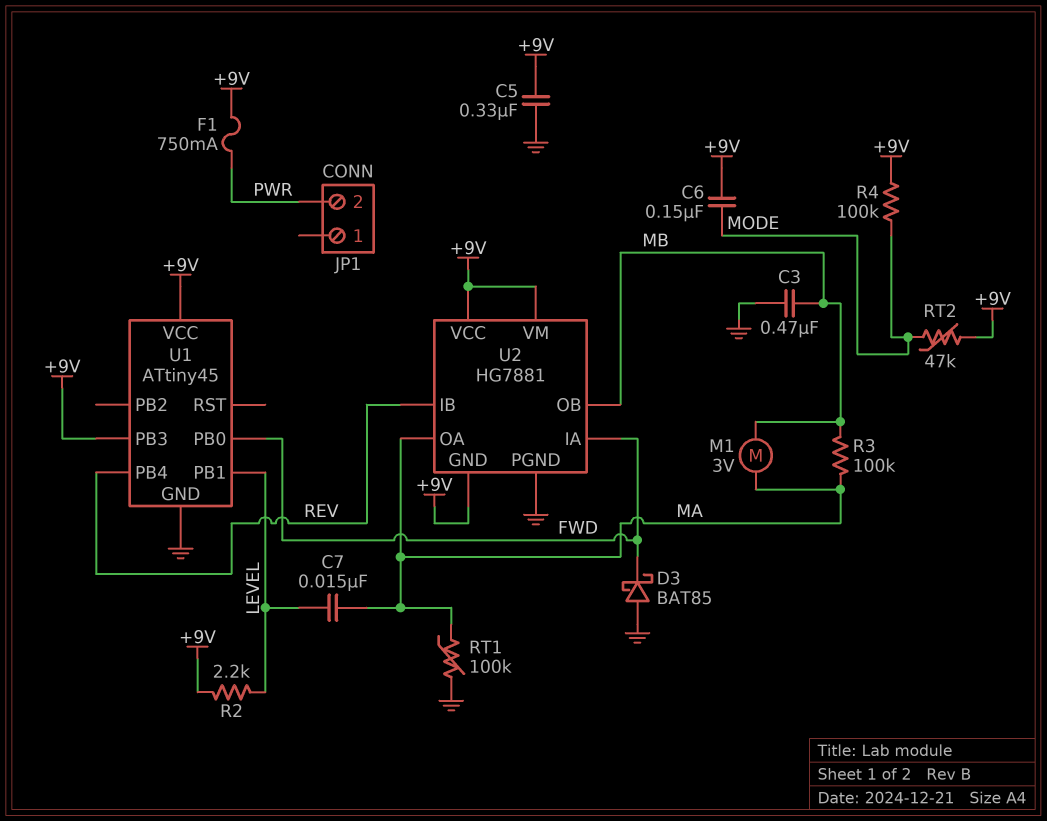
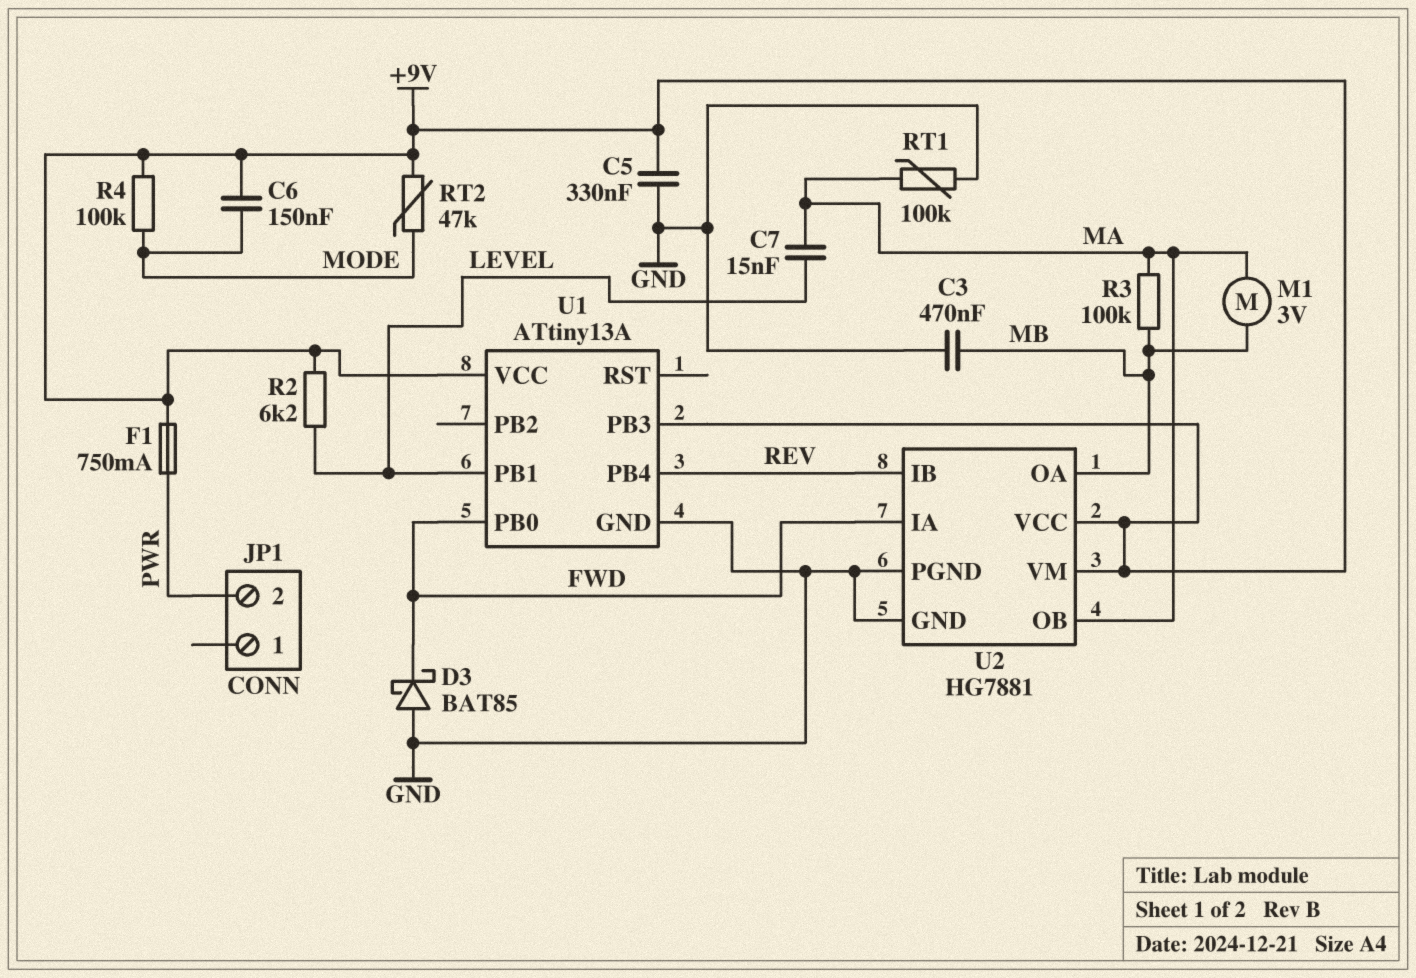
R2: 2.2k (+9V, LEVEL) -> 6.2k (+9V, LEVEL)
U1: ATtiny45 -> ATtiny13A
U2 pin GND: +9V -> GND
U2 pin OA: MA -> MB
U2 pin OB: MB -> MA

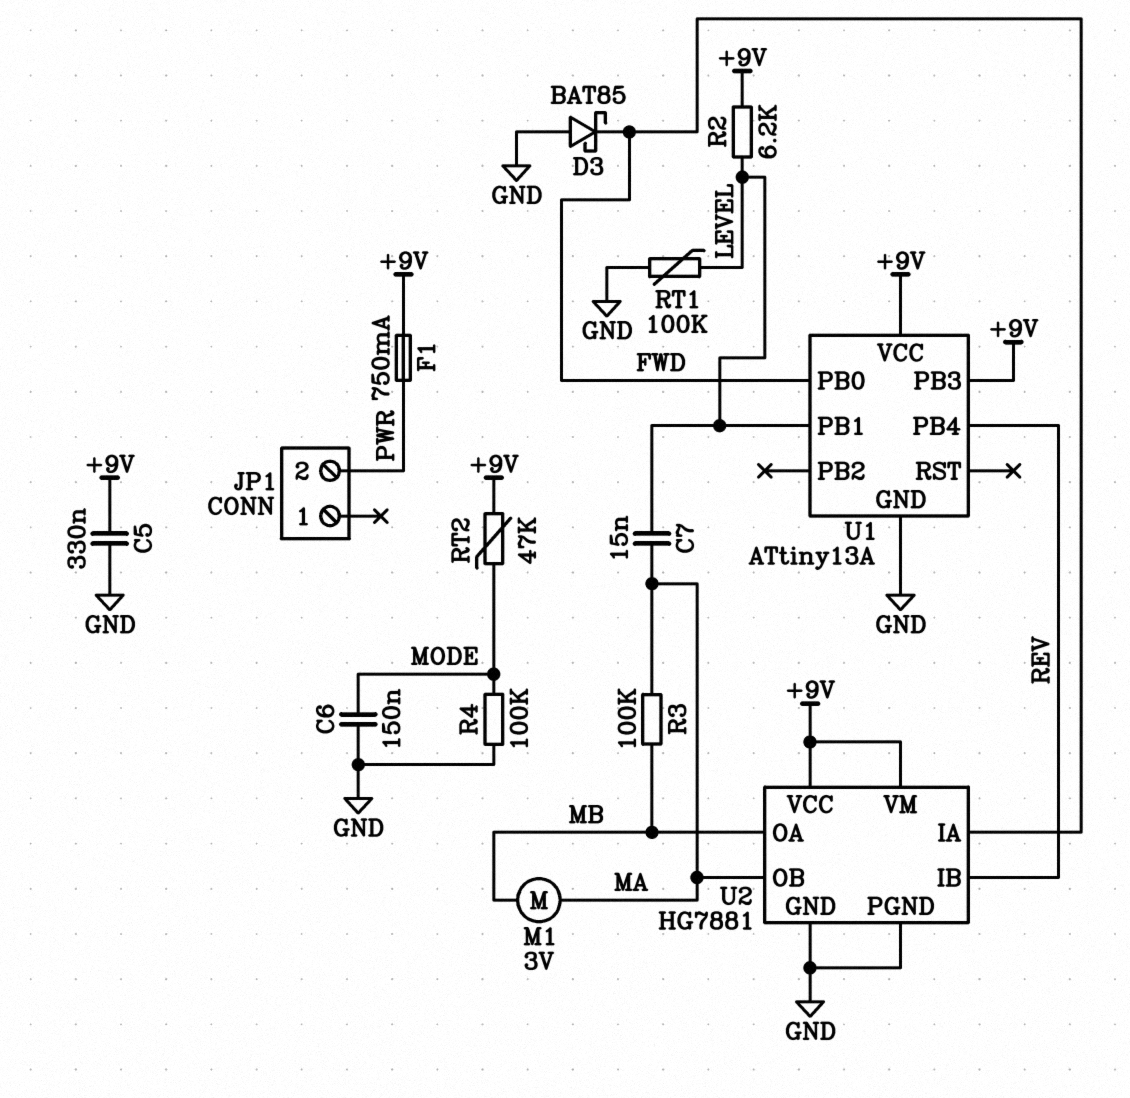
C3: 470nF (GND, MB) -> none
C6: 150nF (+9V, MODE) -> 150nF (GND, MODE)
R4: 100k (+9V, MODE) -> 100k (GND, MODE)
RT1: 100k (GND, MA) -> 100k (GND, LEVEL)

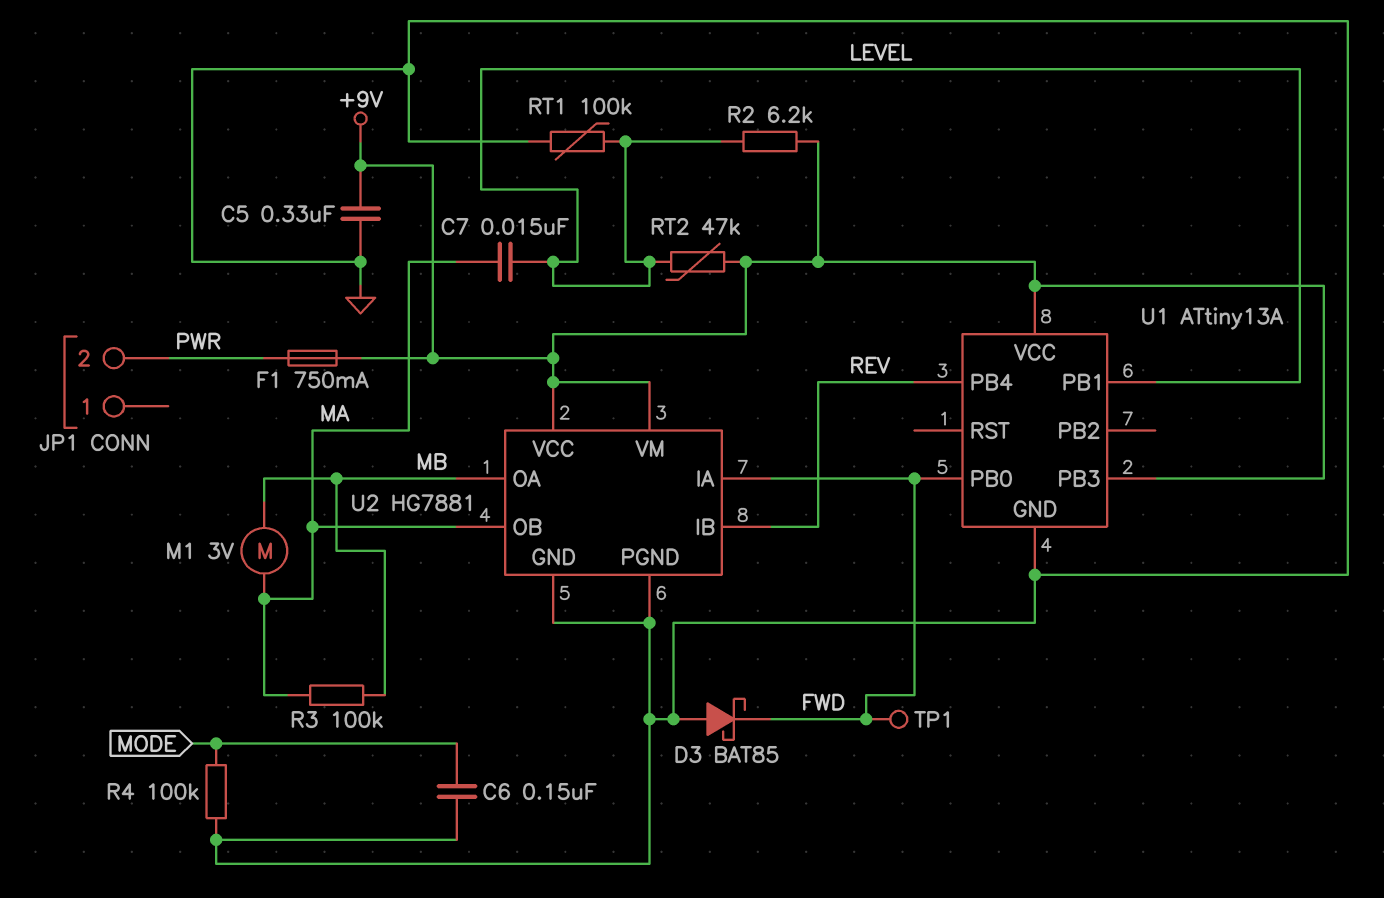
RT2: 47k (+9V, MODE) -> 47k (+9V, LEVEL)
TP1: none -> test point (FWD)

